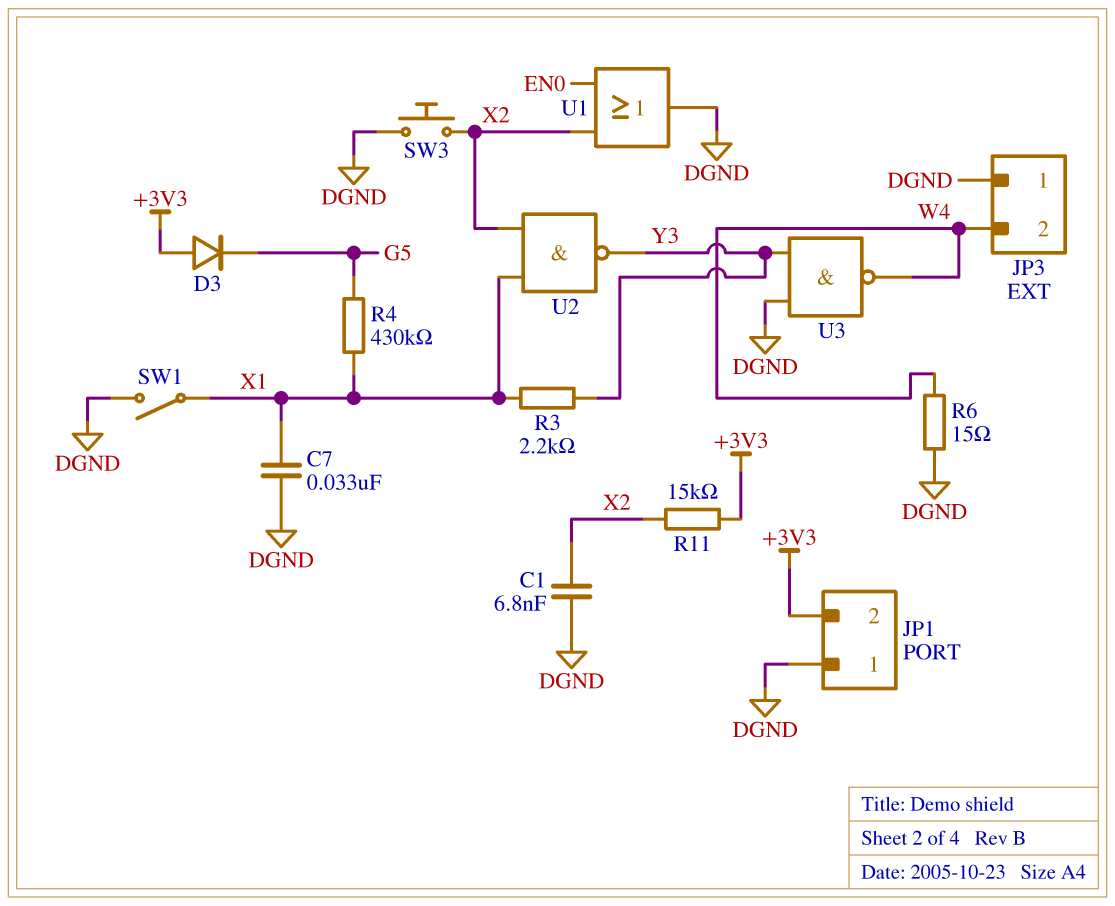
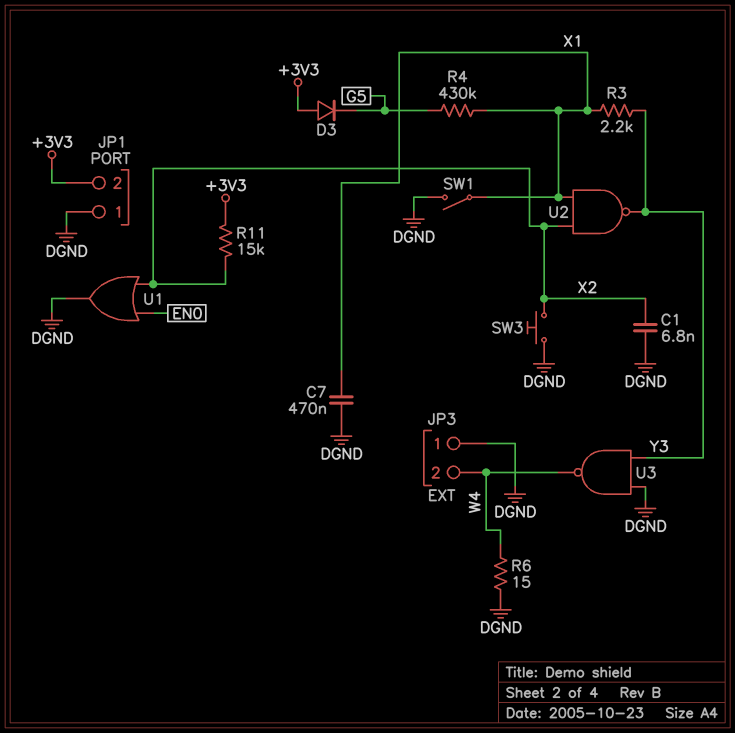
C7: 33nF (DGND, X1) -> 470nF (DGND, X1)

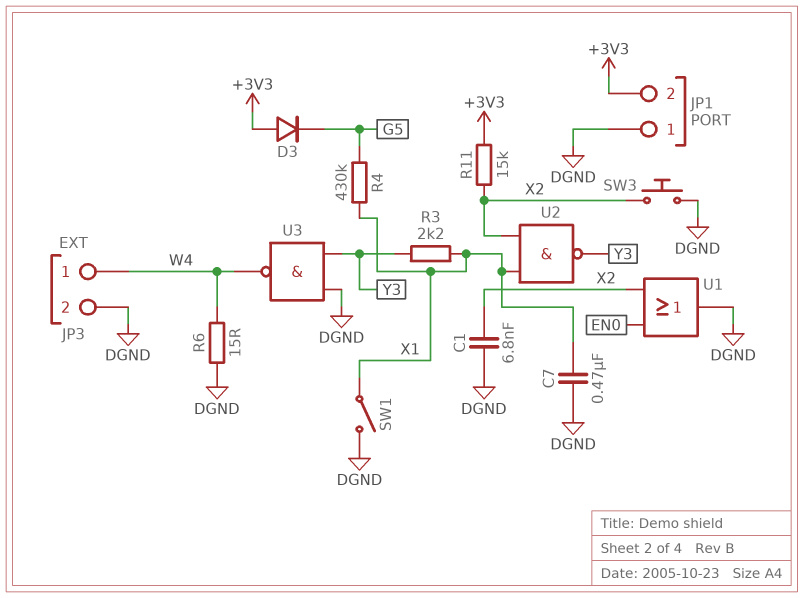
JP3 pin 1: DGND -> W4
JP3 pin 2: W4 -> DGND

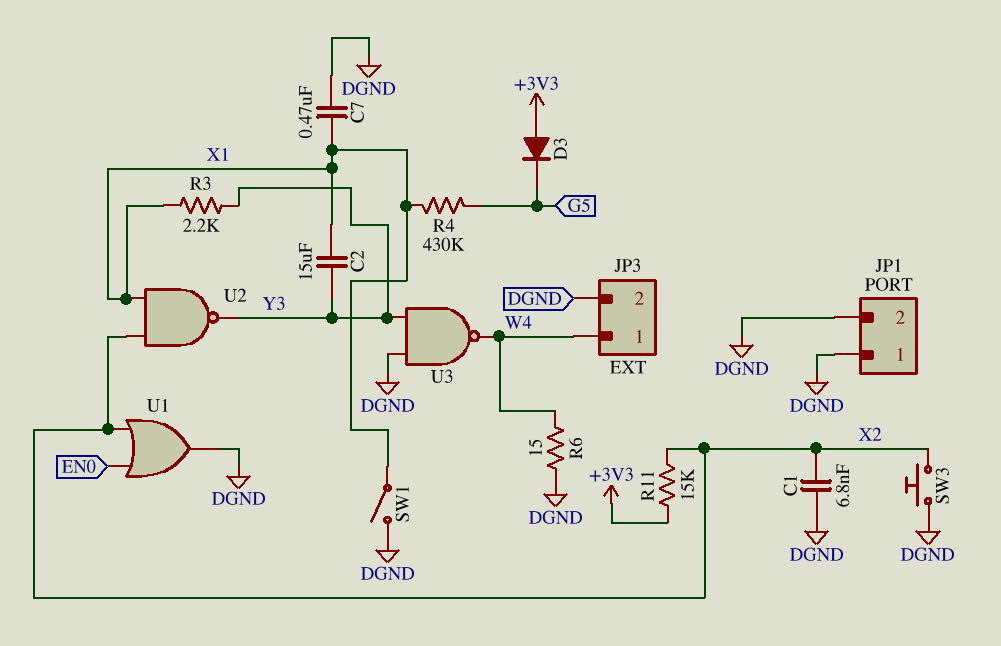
C2: none -> 15uF (X1, Y3)
JP1 pin 2: +3V3 -> DGND

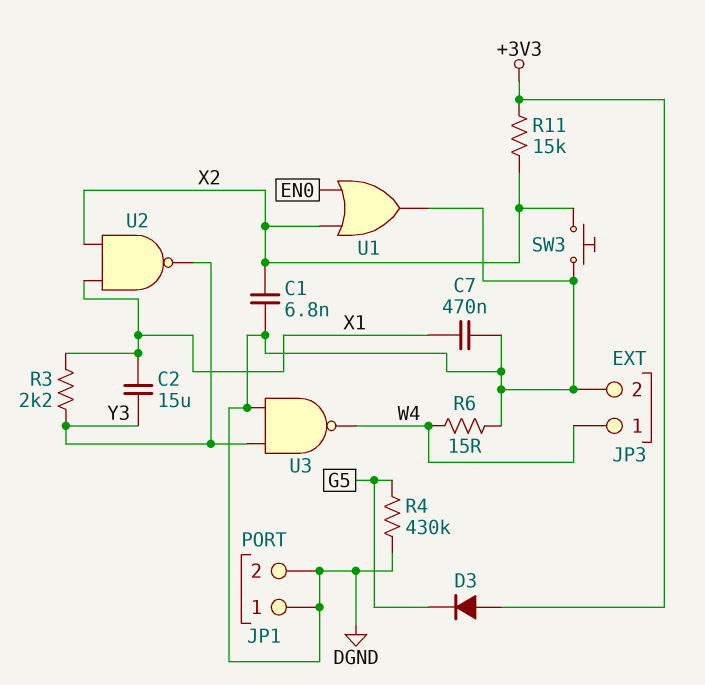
R4: 430k (G5, X1) -> 430k (DGND, G5)
SW1: switch (DGND, X1) -> none

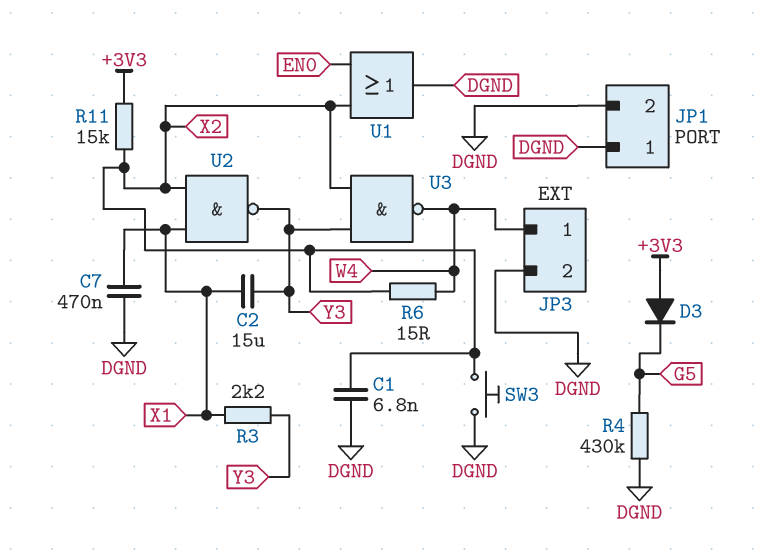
R6: 15 (DGND, W4) -> 15 (W4, X2)
U3: NAND (in DGND, in Y3, out W4) -> NAND (in X2, in Y3, out W4)

